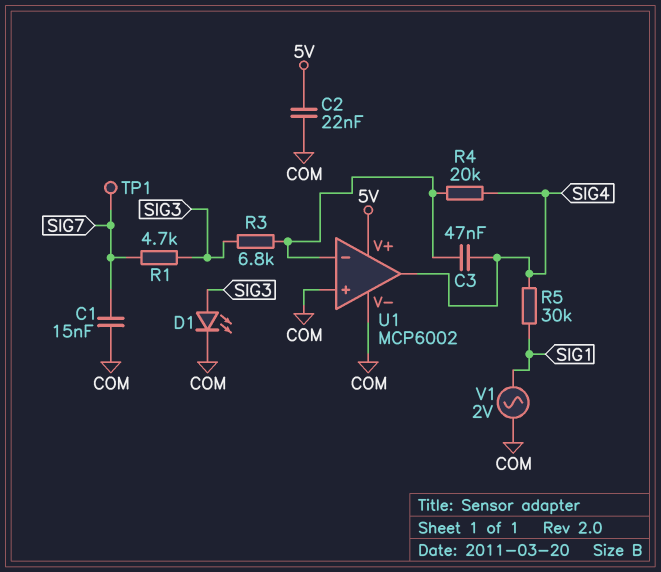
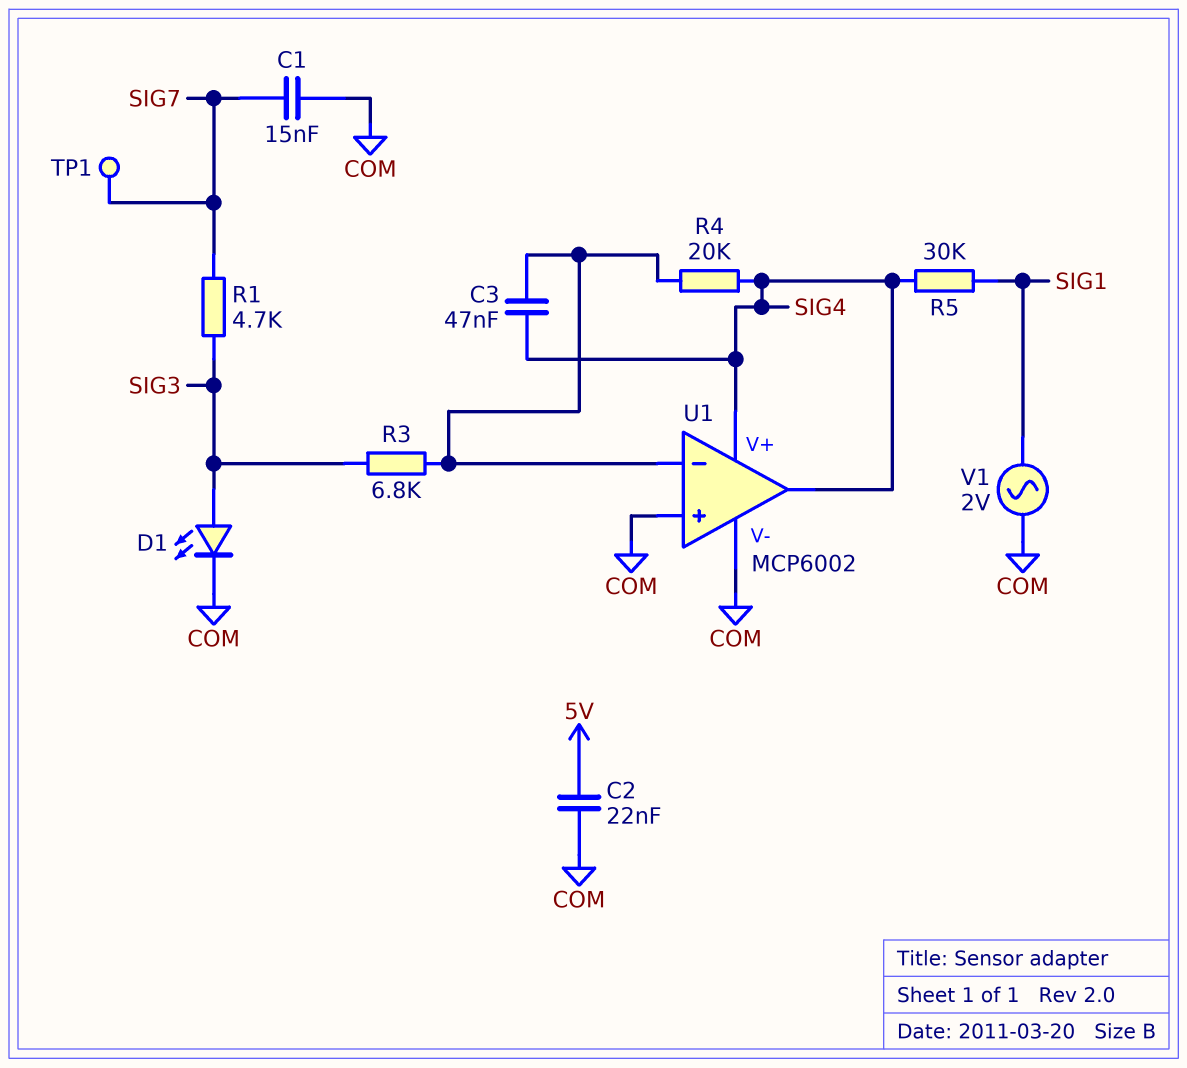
U1 pin V+: 5V -> SIG4

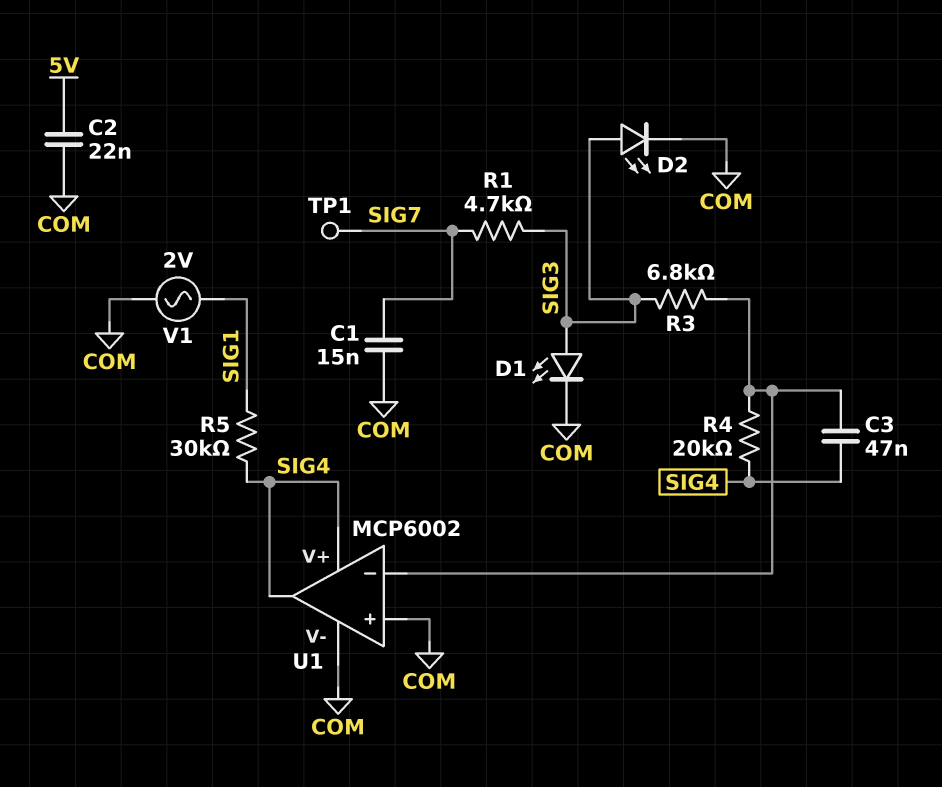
D2: none -> LED (A SIG3, K COM)

